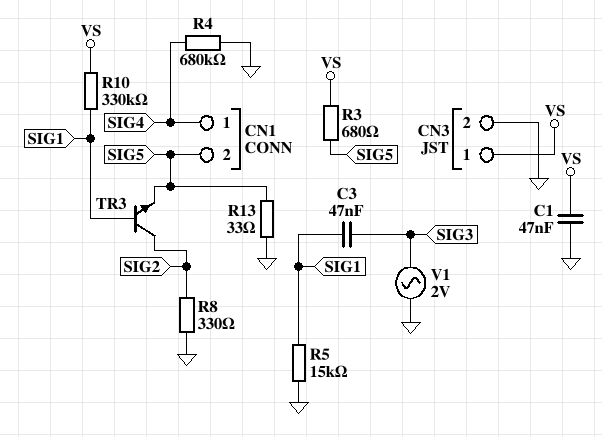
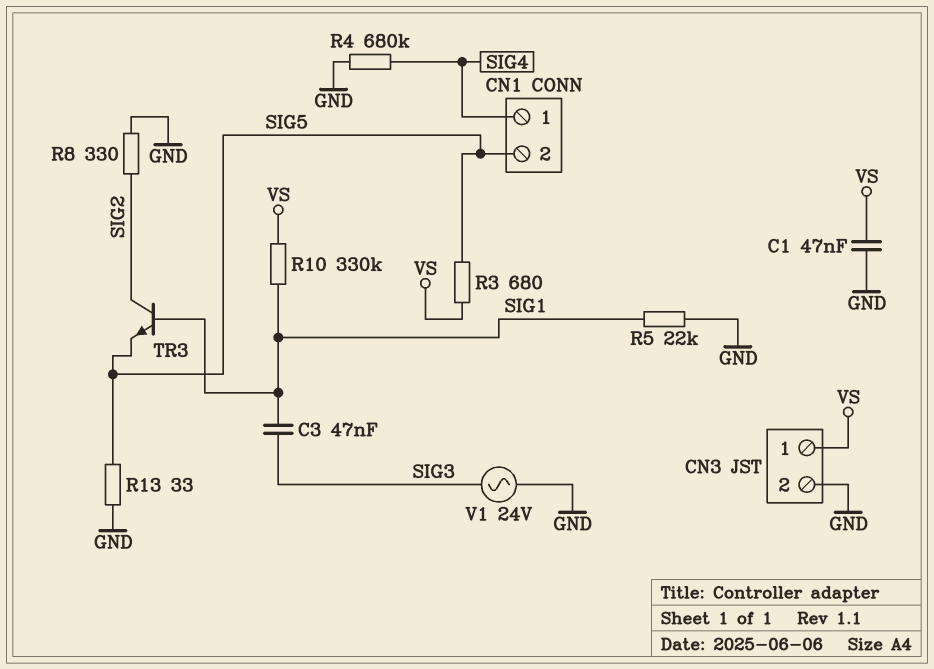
R5: 15k (GND, SIG1) -> 22k (GND, SIG1)
V1: AC 2V (GND, SIG3) -> AC 24V (GND, SIG3)

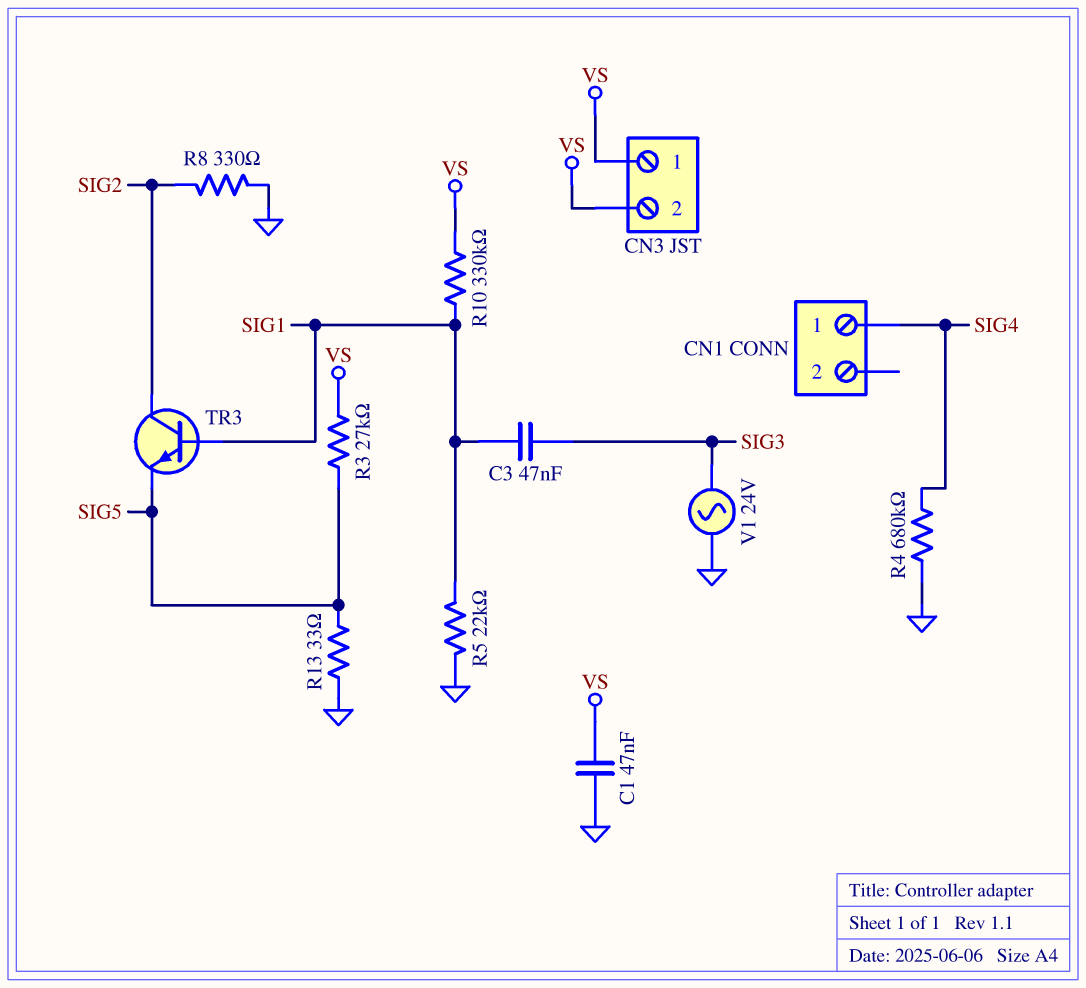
CN1 pin 2: SIG5 -> none
CN3 pin 2: GND -> VS
R3: 680 (SIG5, VS) -> 27k (SIG5, VS)

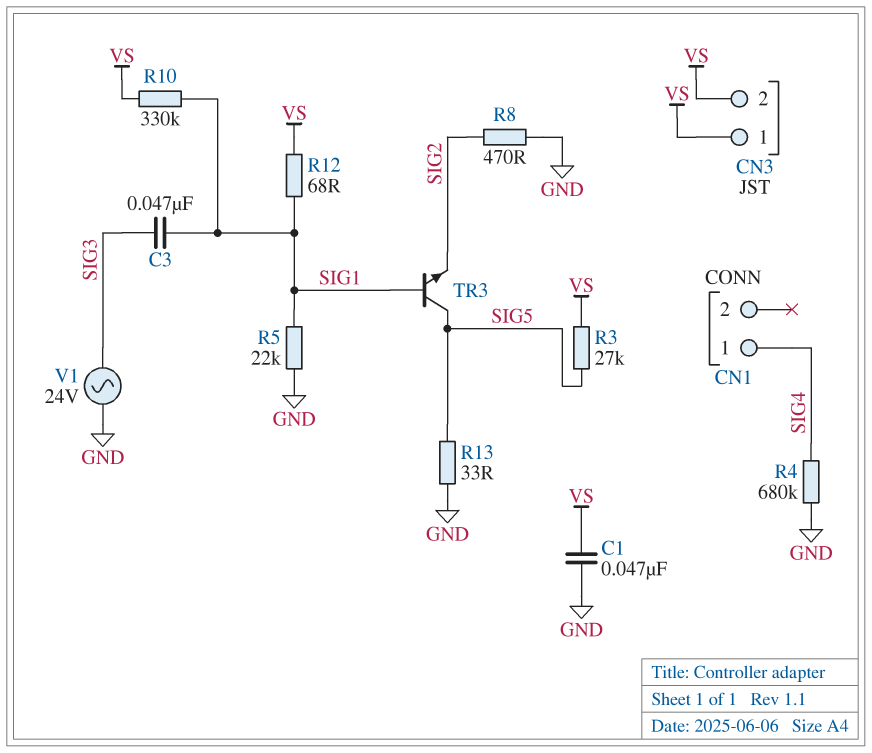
R8: 330 (GND, SIG2) -> 470 (GND, SIG2)
R12: none -> 68 (SIG1, VS)
TR3: NPN (B SIG1, C SIG2, E SIG5) -> NPN (B SIG1, C SIG5, E SIG2)

